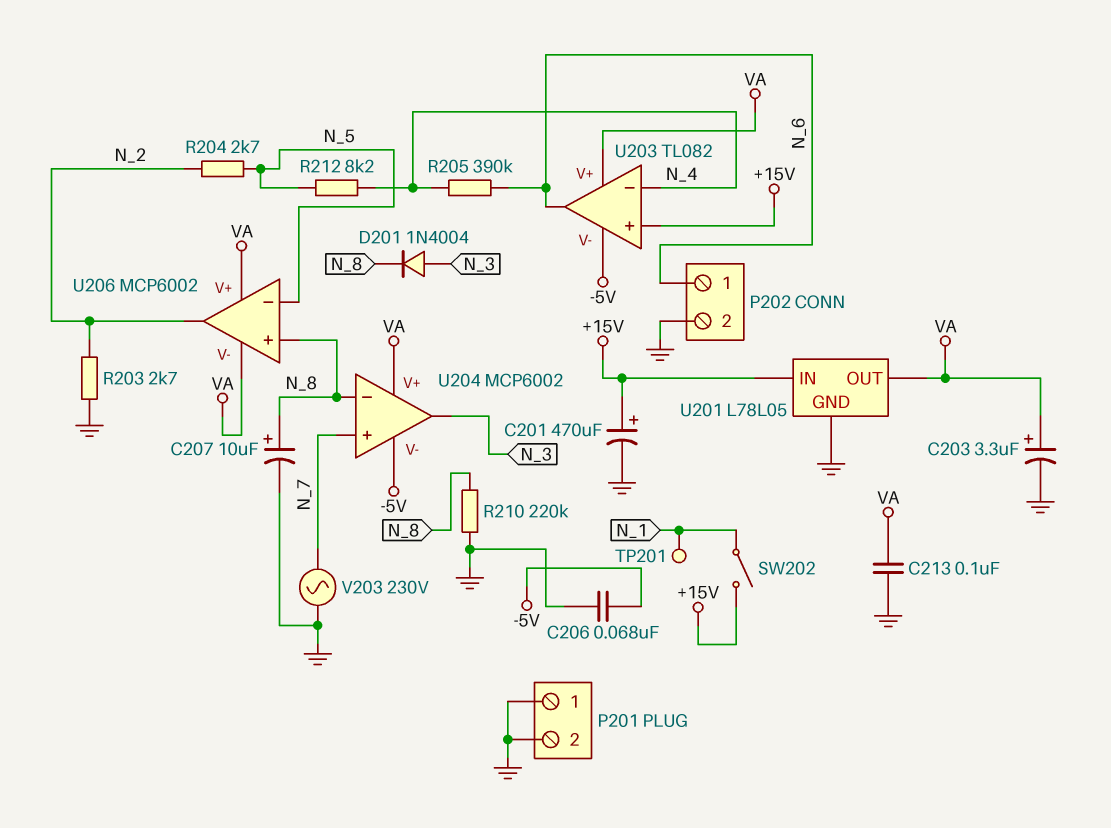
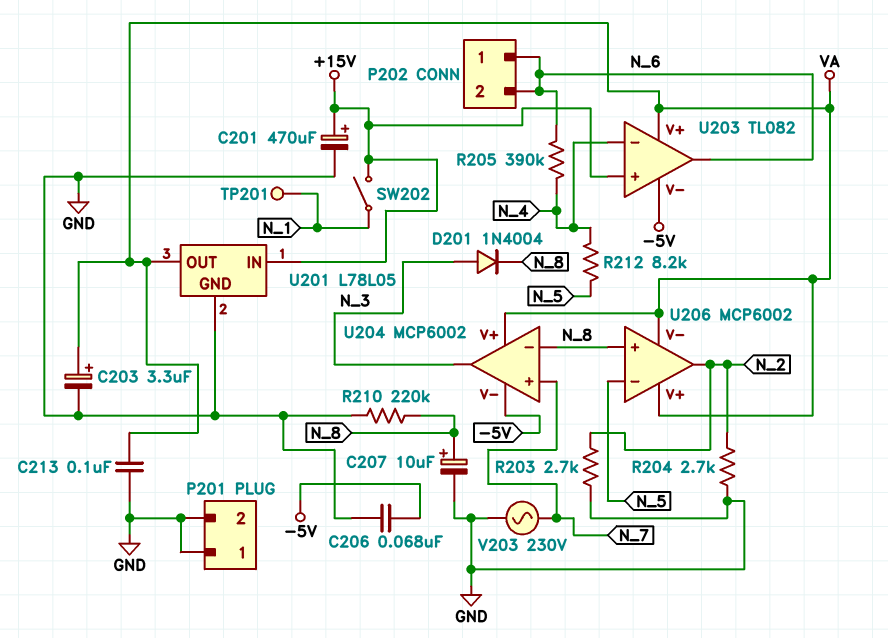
P202 pin 2: GND -> N_6
R204: 2.7k (N_2, N_5) -> 2.7k (GND, N_2)

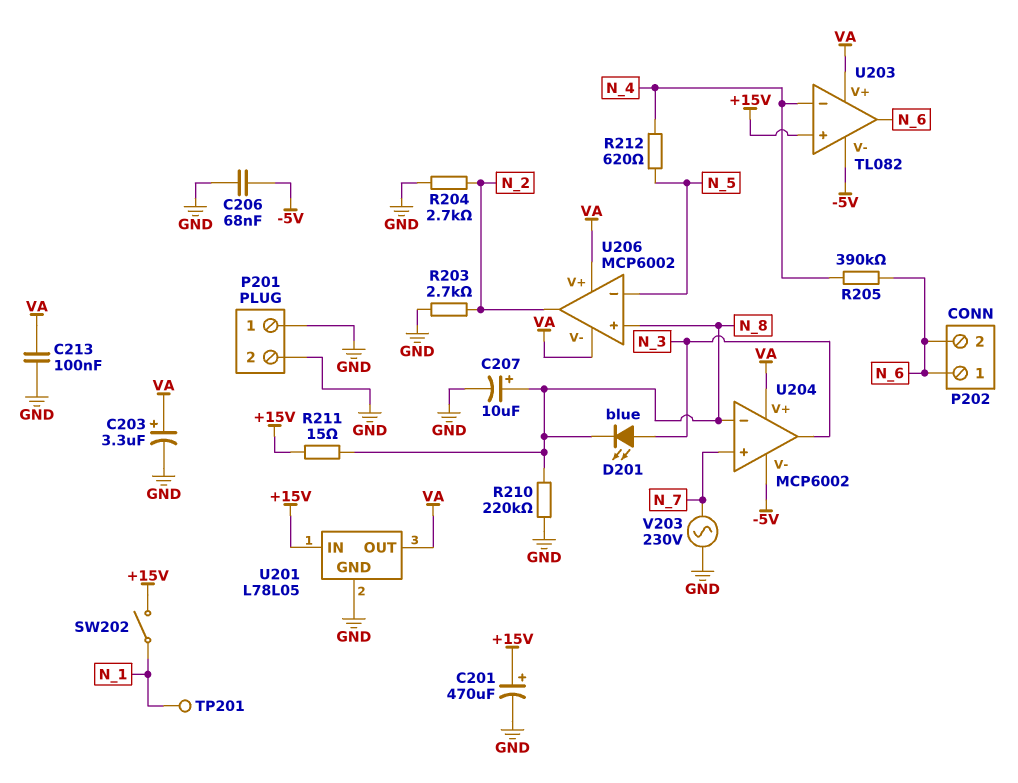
D201: diode 1N4004 (A N_3, K N_8) -> LED blue (A N_3, K N_8)
R211: none -> 15 (+15V, N_8)
R212: 8.2k (N_4, N_5) -> 620 (N_4, N_5)

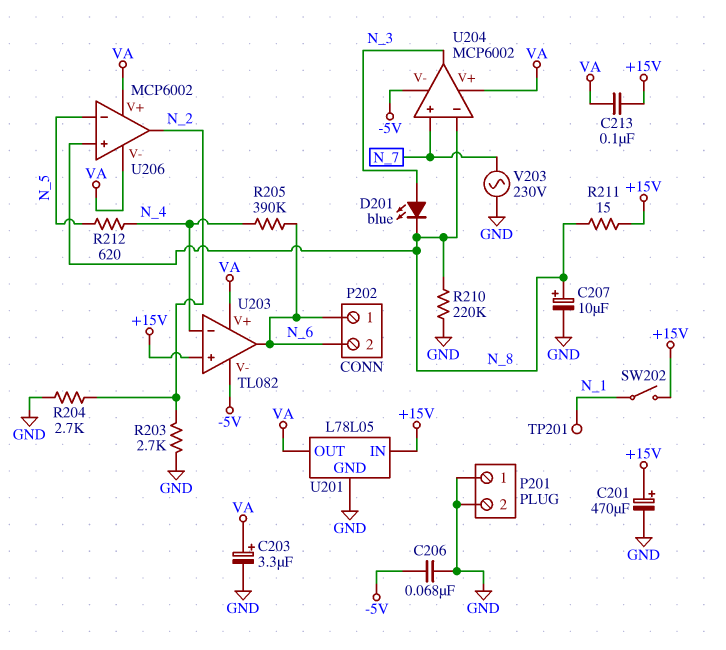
C213: 100nF (GND, VA) -> 100nF (+15V, VA)

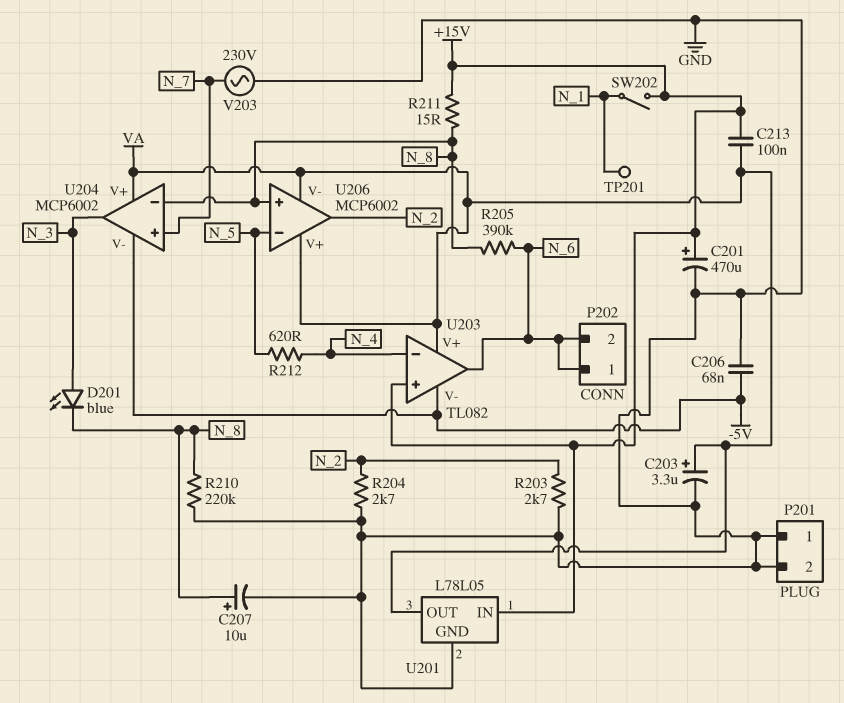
R205: 390k (N_4, N_6) -> 390k (N_6, N_8)

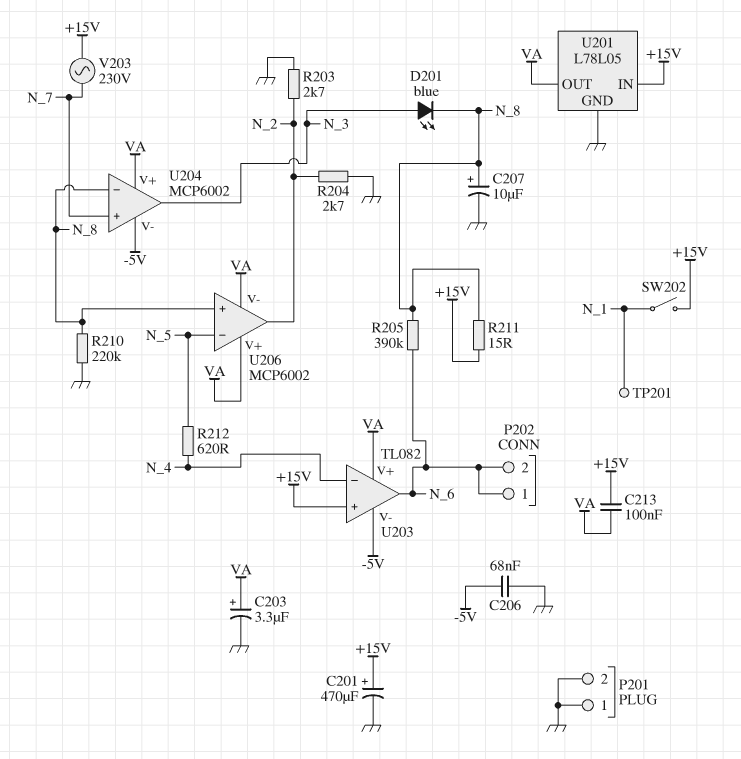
V203: AC 230V (GND, N_7) -> AC 230V (+15V, N_7)

